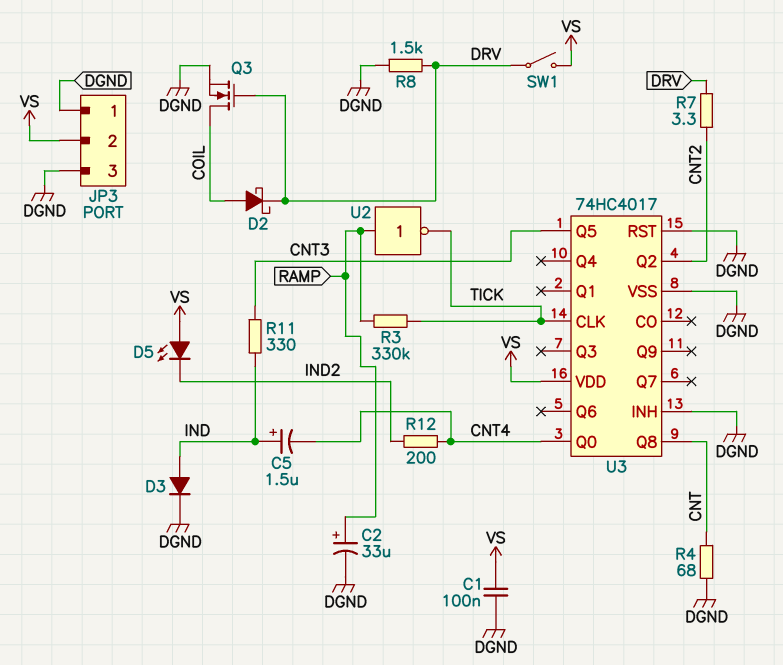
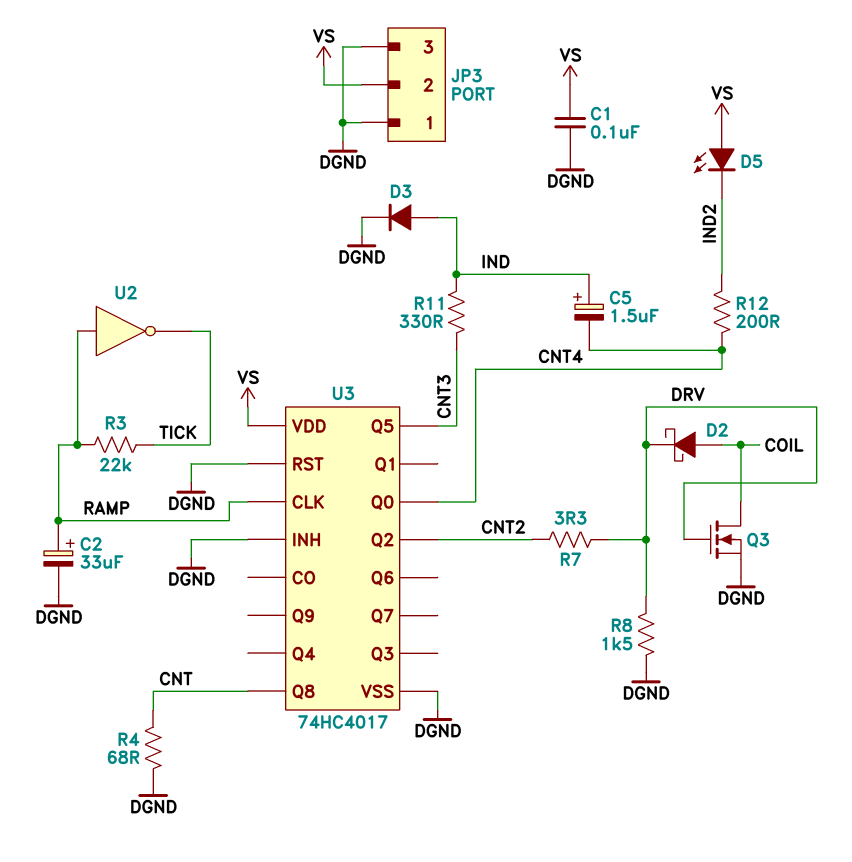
R3: 330k (RAMP, TICK) -> 22k (RAMP, TICK)
SW1: switch (DRV, VS) -> none
U3 pin CLK: TICK -> RAMP

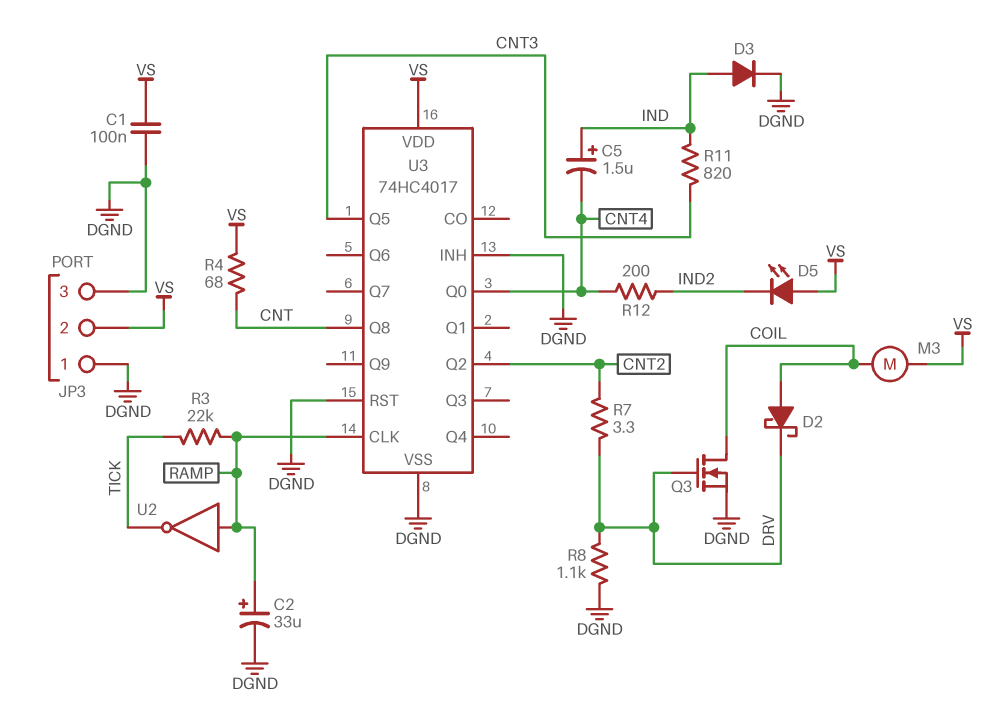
M3: none -> motor (COIL, VS)
R4: 68 (CNT, DGND) -> 68 (CNT, VS)
R8: 1.5k (DGND, DRV) -> 1.1k (DGND, DRV)
R11: 330 (CNT3, IND) -> 820 (CNT3, IND)

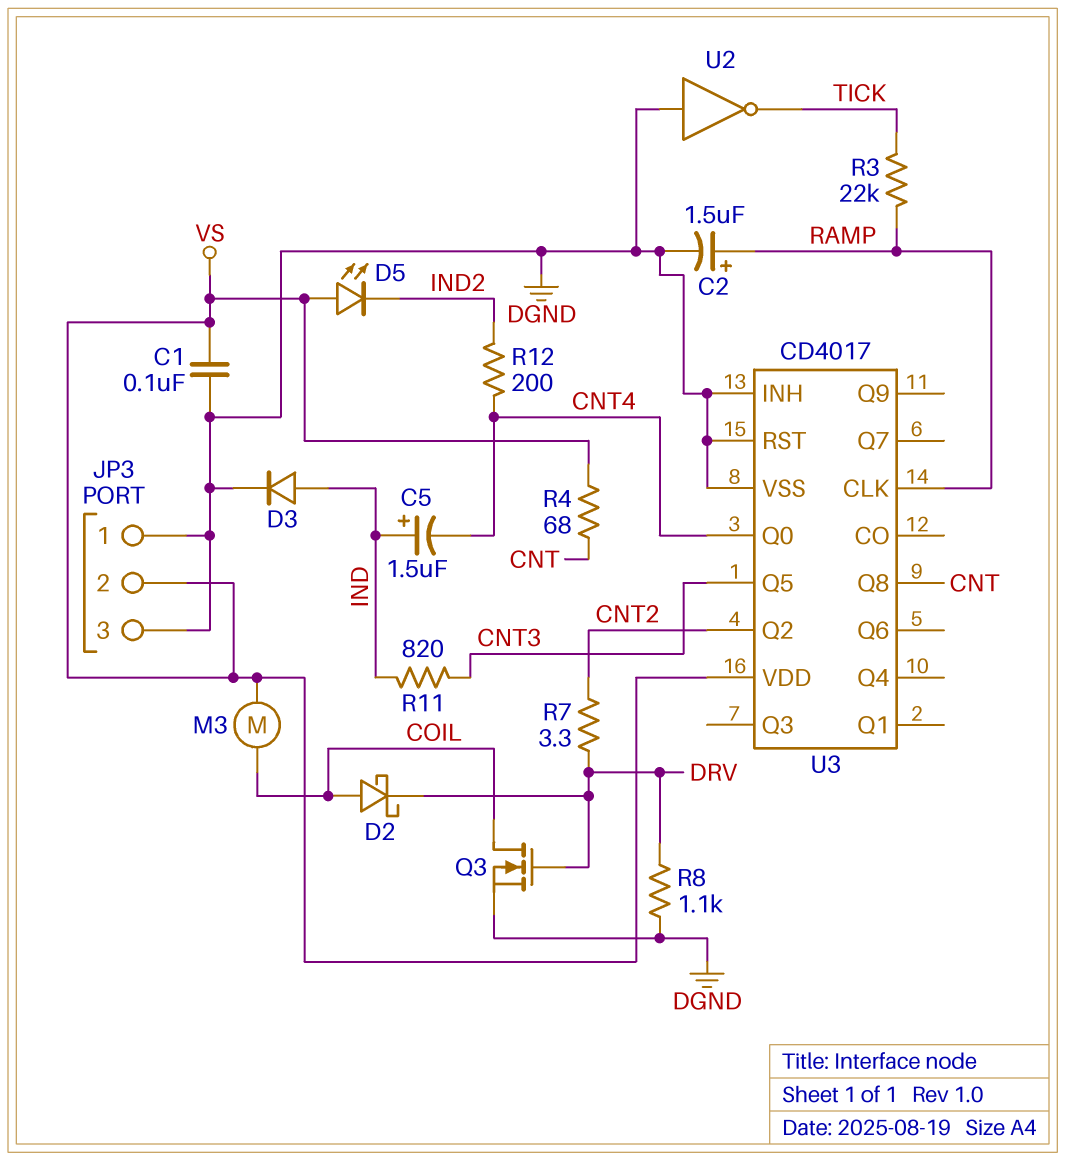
C2: 33uF (plus RAMP, minus DGND) -> 1.5uF (plus RAMP, minus DGND)
U2: NOT (in RAMP, out TICK) -> NOT (in DGND, out TICK)
U3: 74HC4017 -> CD4017

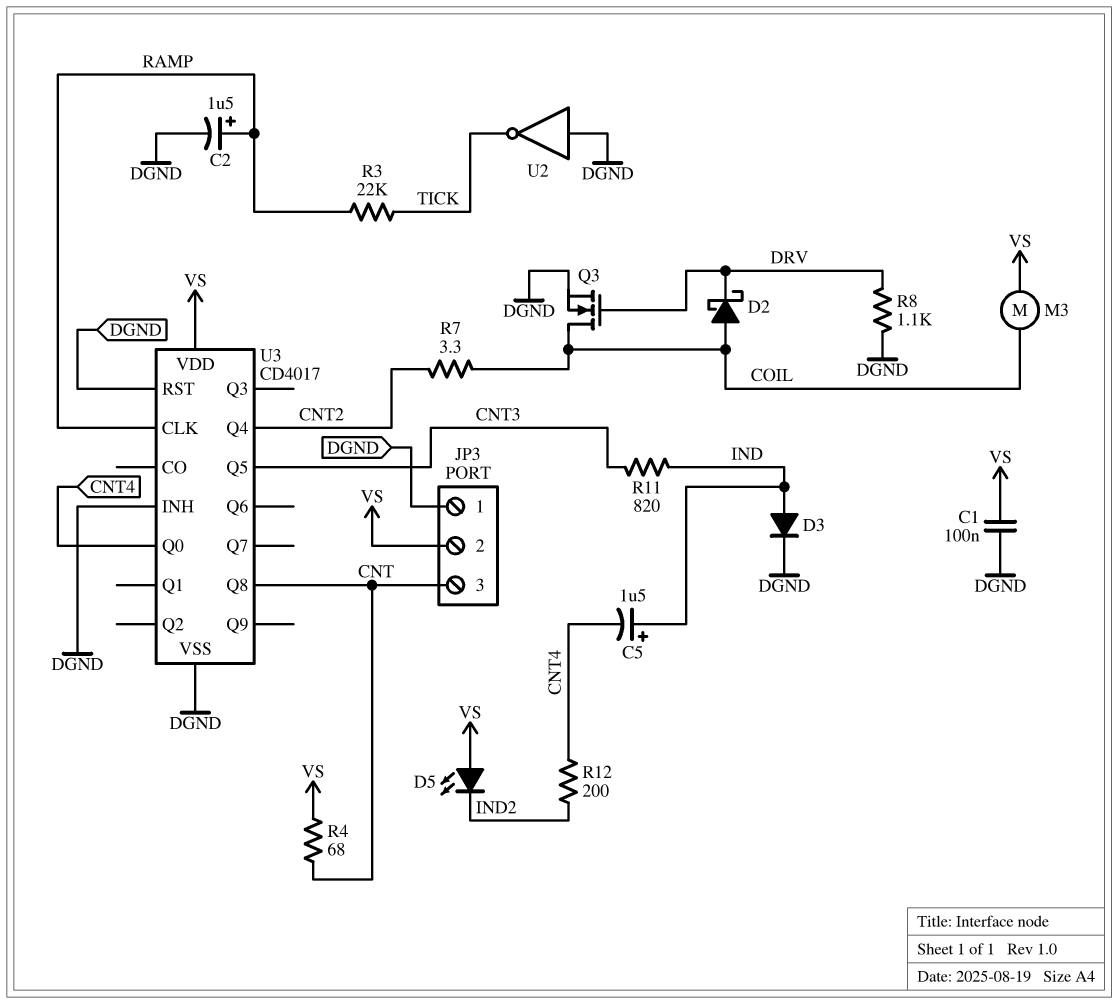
JP3 pin 3: DGND -> CNT
R7: 3.3 (CNT2, DRV) -> 3.3 (CNT2, COIL)
U3 pin Q2: CNT2 -> none
U3 pin Q4: none -> CNT2

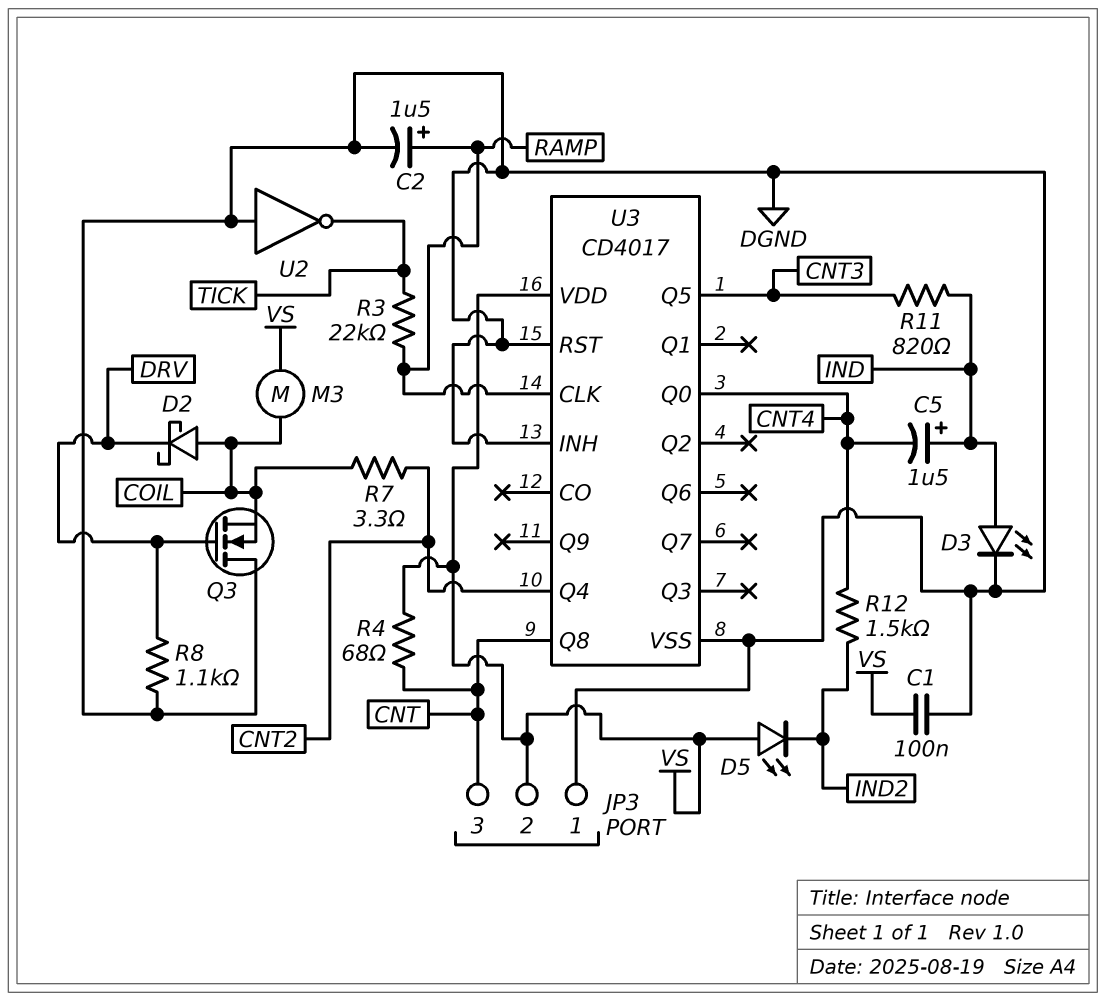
D3: diode (A IND, K DGND) -> LED (A IND, K DGND)
Q3: NMOS (G DRV, D COIL, S DGND) -> NMOS (G DRV, D DGND, S COIL)
R12: 200 (CNT4, IND2) -> 1.5k (CNT4, IND2)

